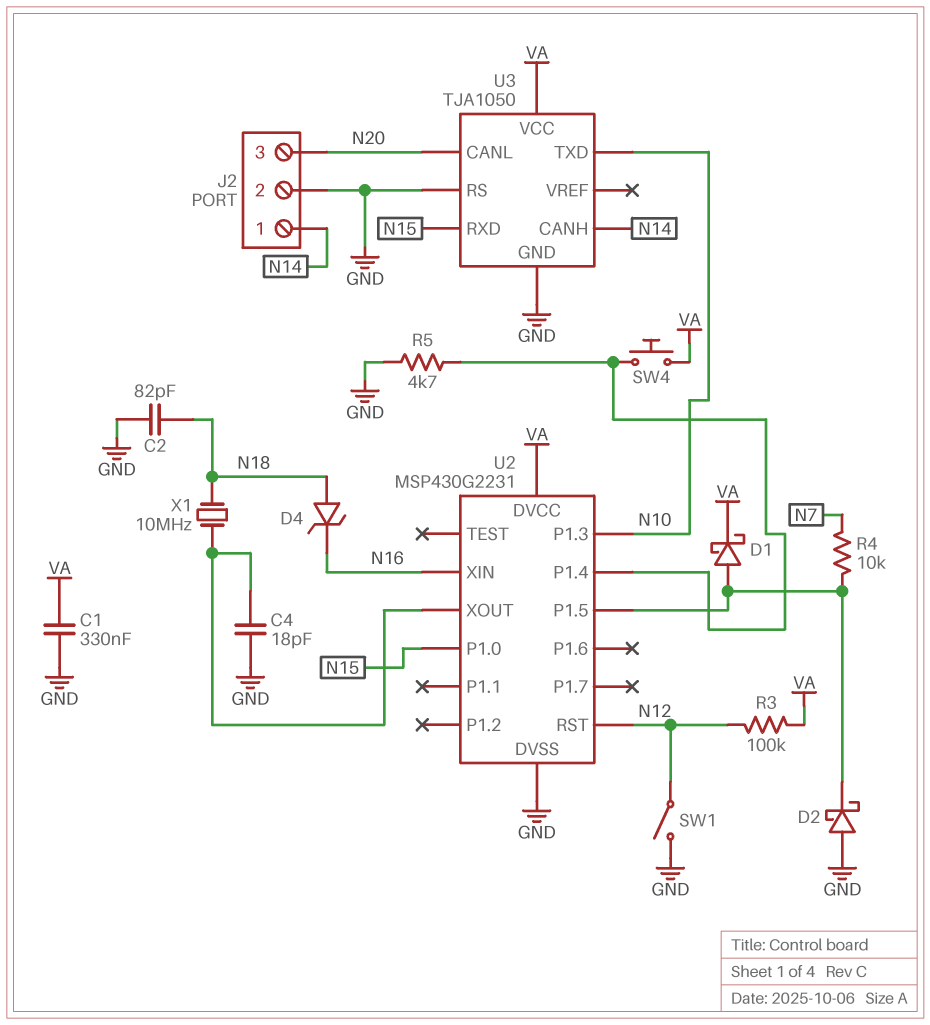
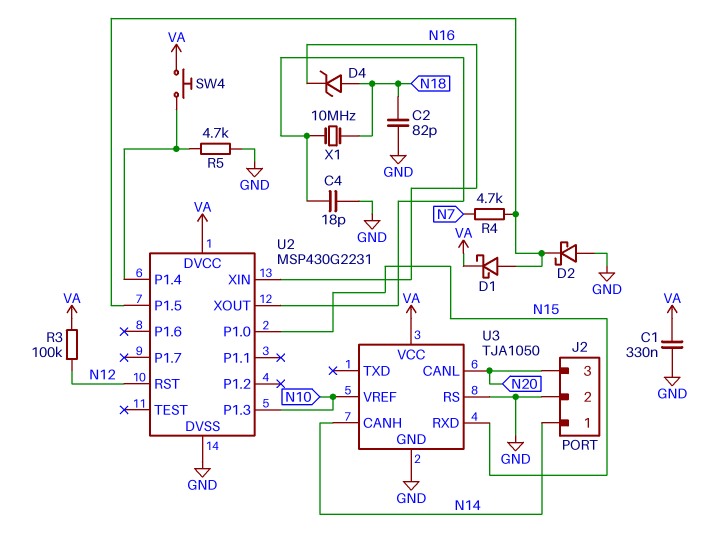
R4: 10k (N7, U2/P1.5) -> 4.7k (N7, U2/P1.5)
SW1: switch (GND, N12) -> none
U3 pin TXD: N10 -> none
U3 pin VREF: none -> N10

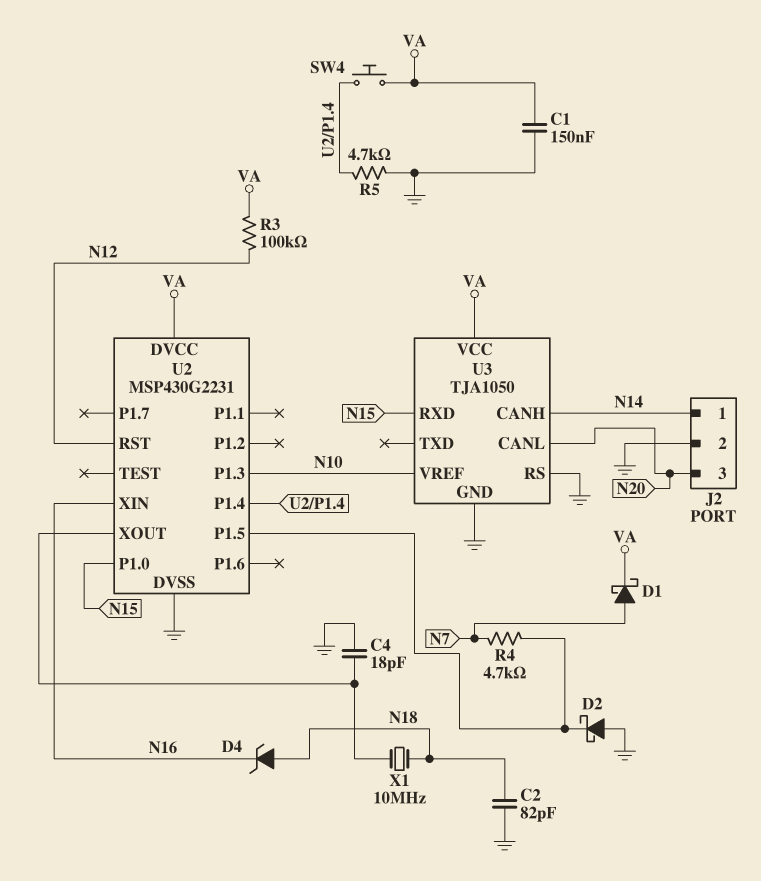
C1: 330nF (GND, VA) -> 150nF (GND, VA)
D1: schottky (A U2/P1.5, K VA) -> schottky (A N7, K VA)

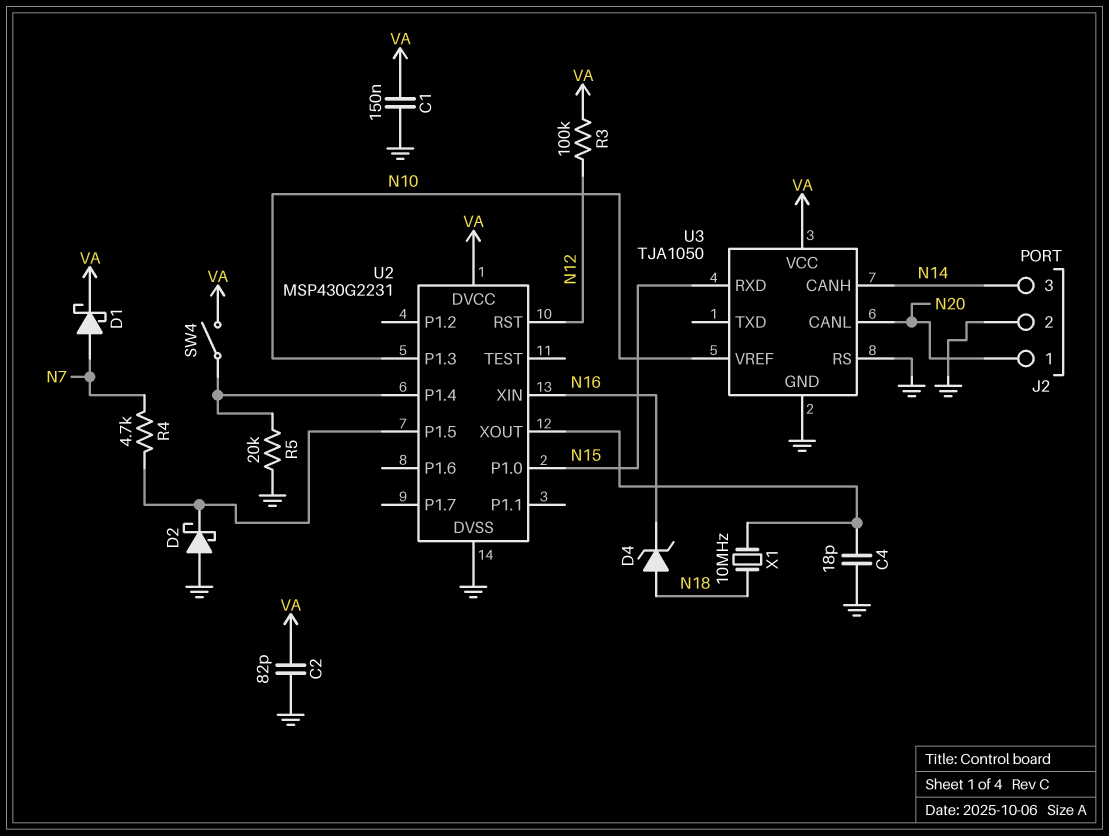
C2: 82pF (GND, N18) -> 82pF (GND, VA)
J2 pin 1: N14 -> N20
J2 pin 3: N20 -> N14
R5: 4.7k (GND, U2/P1.4) -> 20k (GND, U2/P1.4)
SW4: button (U2/P1.4, VA) -> switch (U2/P1.4, VA)

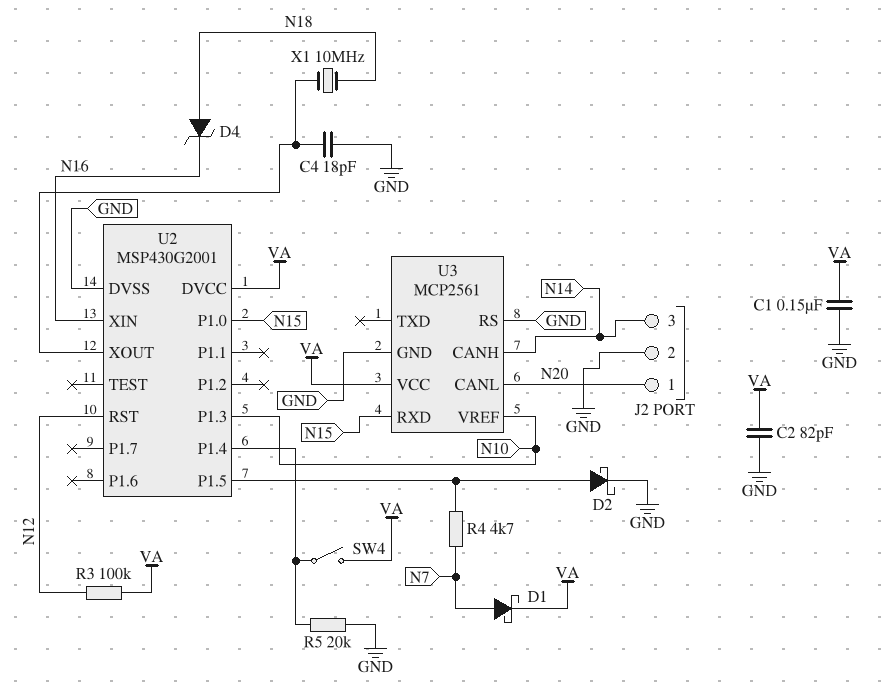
D2: schottky (A GND, K U2/P1.5) -> schottky (A U2/P1.5, K GND)
U2: MSP430G2231 -> MSP430G2001
U3: TJA1050 -> MCP2561

